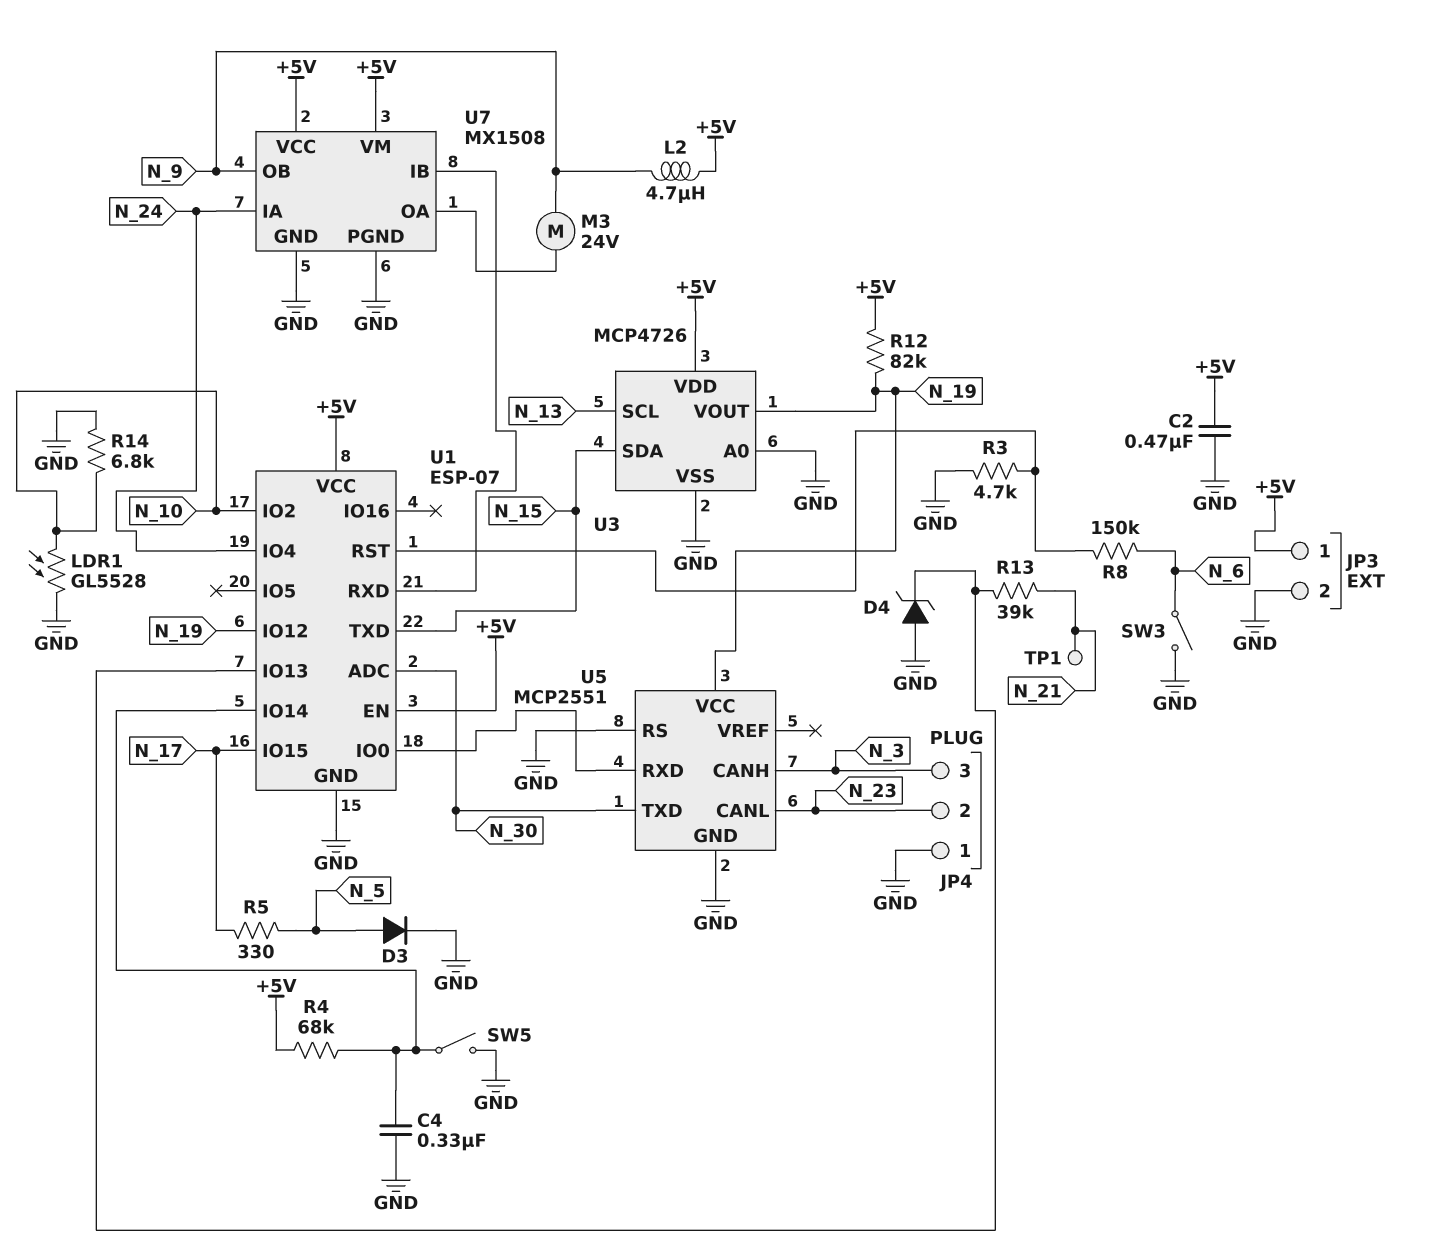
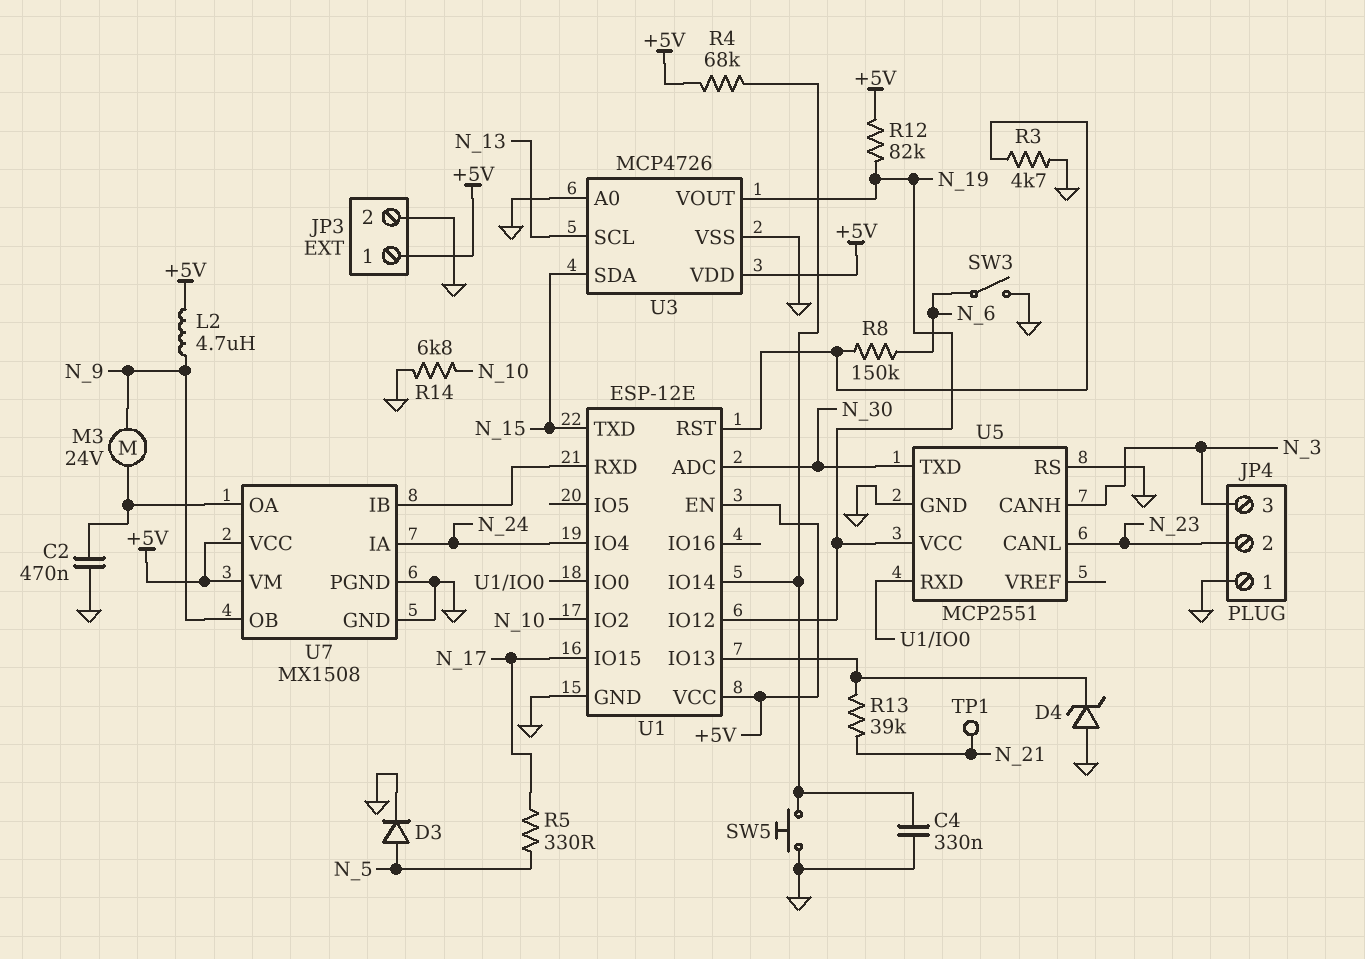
C2: 470nF (+5V, GND) -> 470nF (GND, U7/OA)
LDR1: GL5528 (GND, N_10) -> none
SW5: switch (GND, U1/IO14) -> button (GND, U1/IO14)
U1: ESP-07 -> ESP-12E

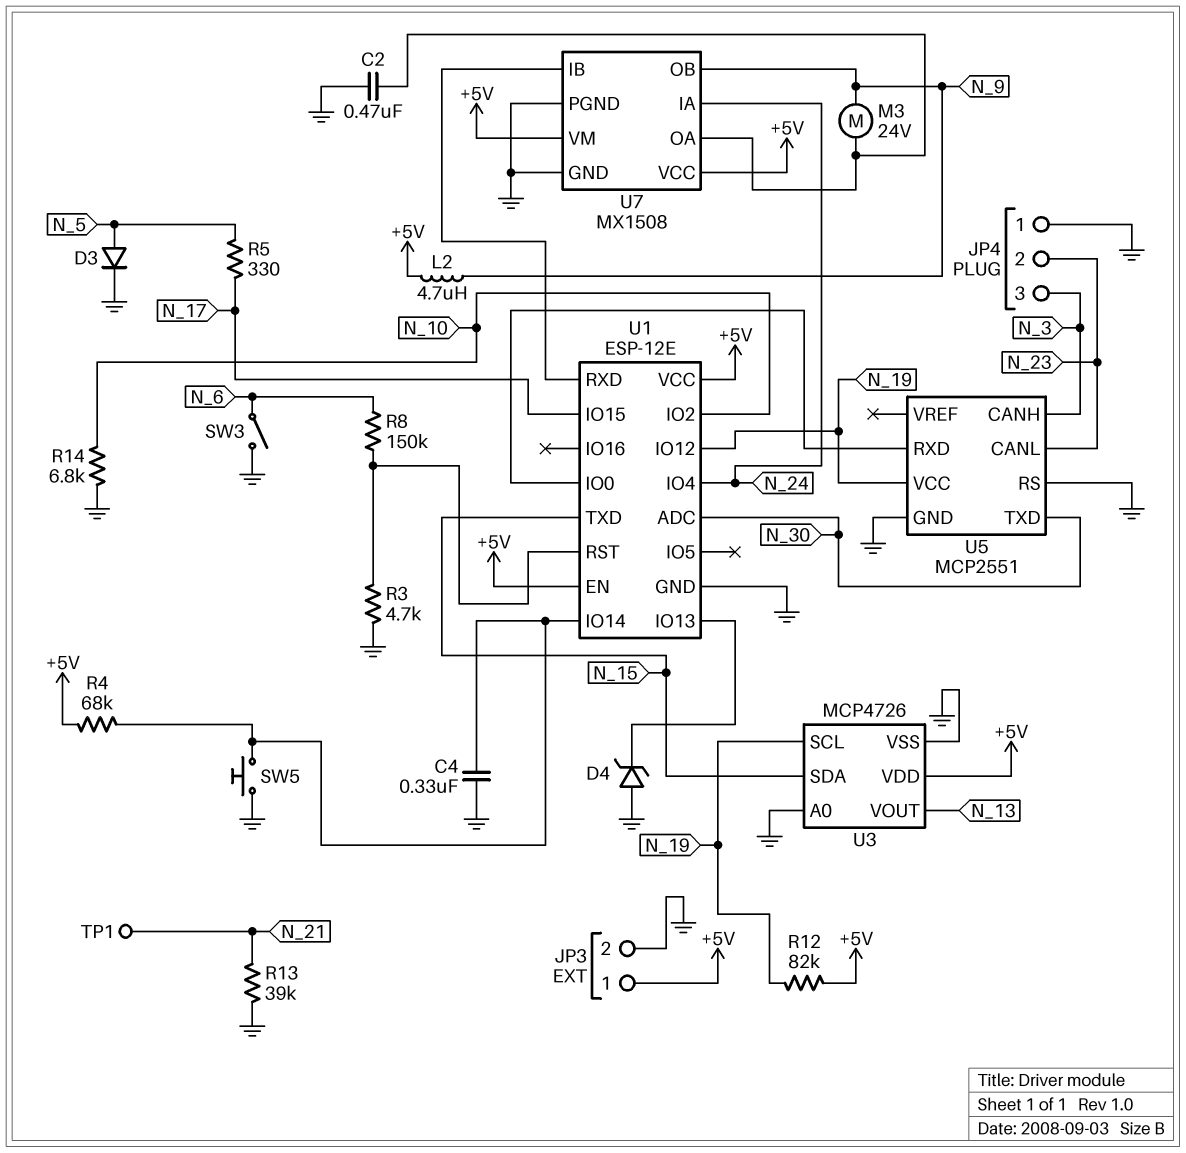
R13: 39k (N_21, U1/IO13) -> 39k (GND, N_21)
U3 pin SCL: N_13 -> N_19
U3 pin VOUT: N_19 -> N_13

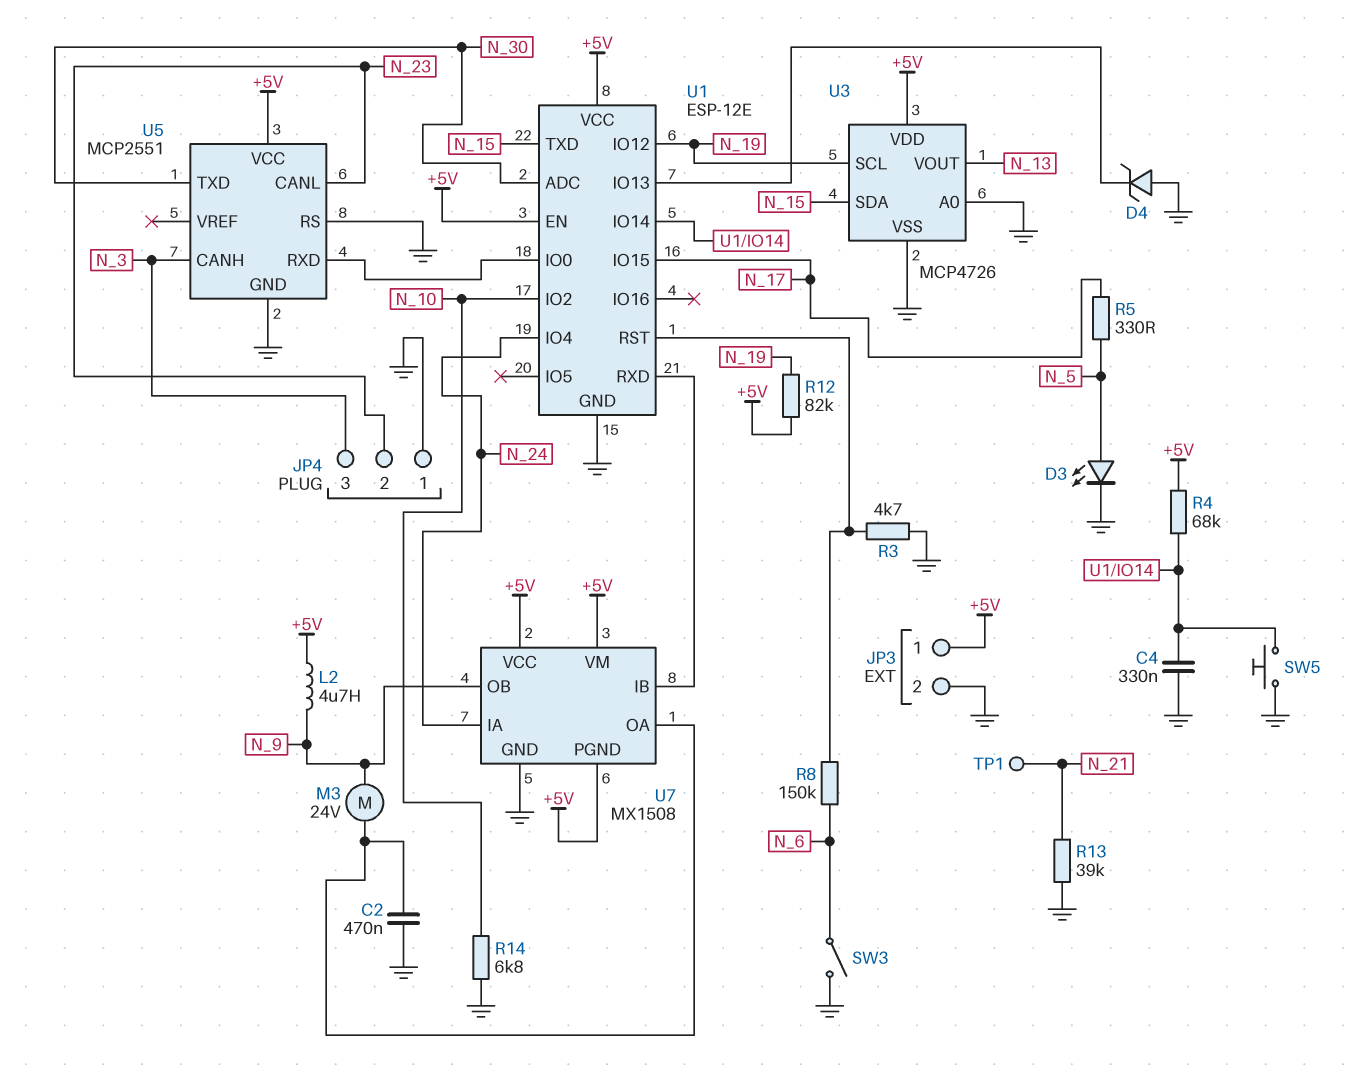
D3: diode (A N_5, K GND) -> LED (A N_5, K GND)
U5 pin VCC: N_19 -> +5V
U7 pin PGND: GND -> +5V

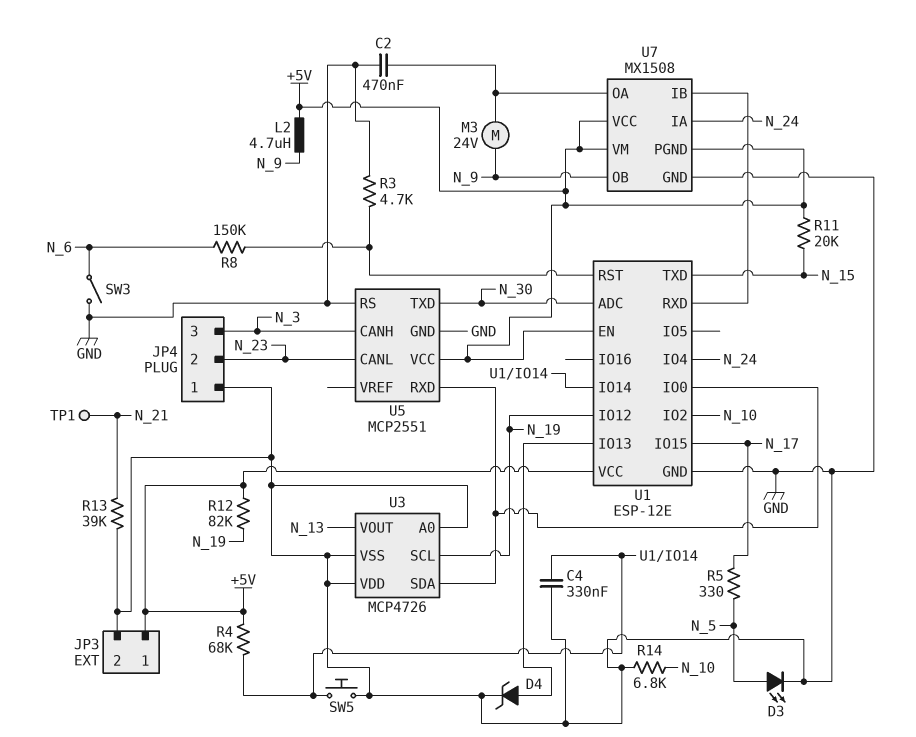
D4: zener (A GND, K U1/IO13) -> zener (A U1/IO13, K GND)
R11: none -> 20k (+5V, N_15)
U3 pin SDA: N_15 -> U1/IO0
U3 pin VDD: +5V -> GND

